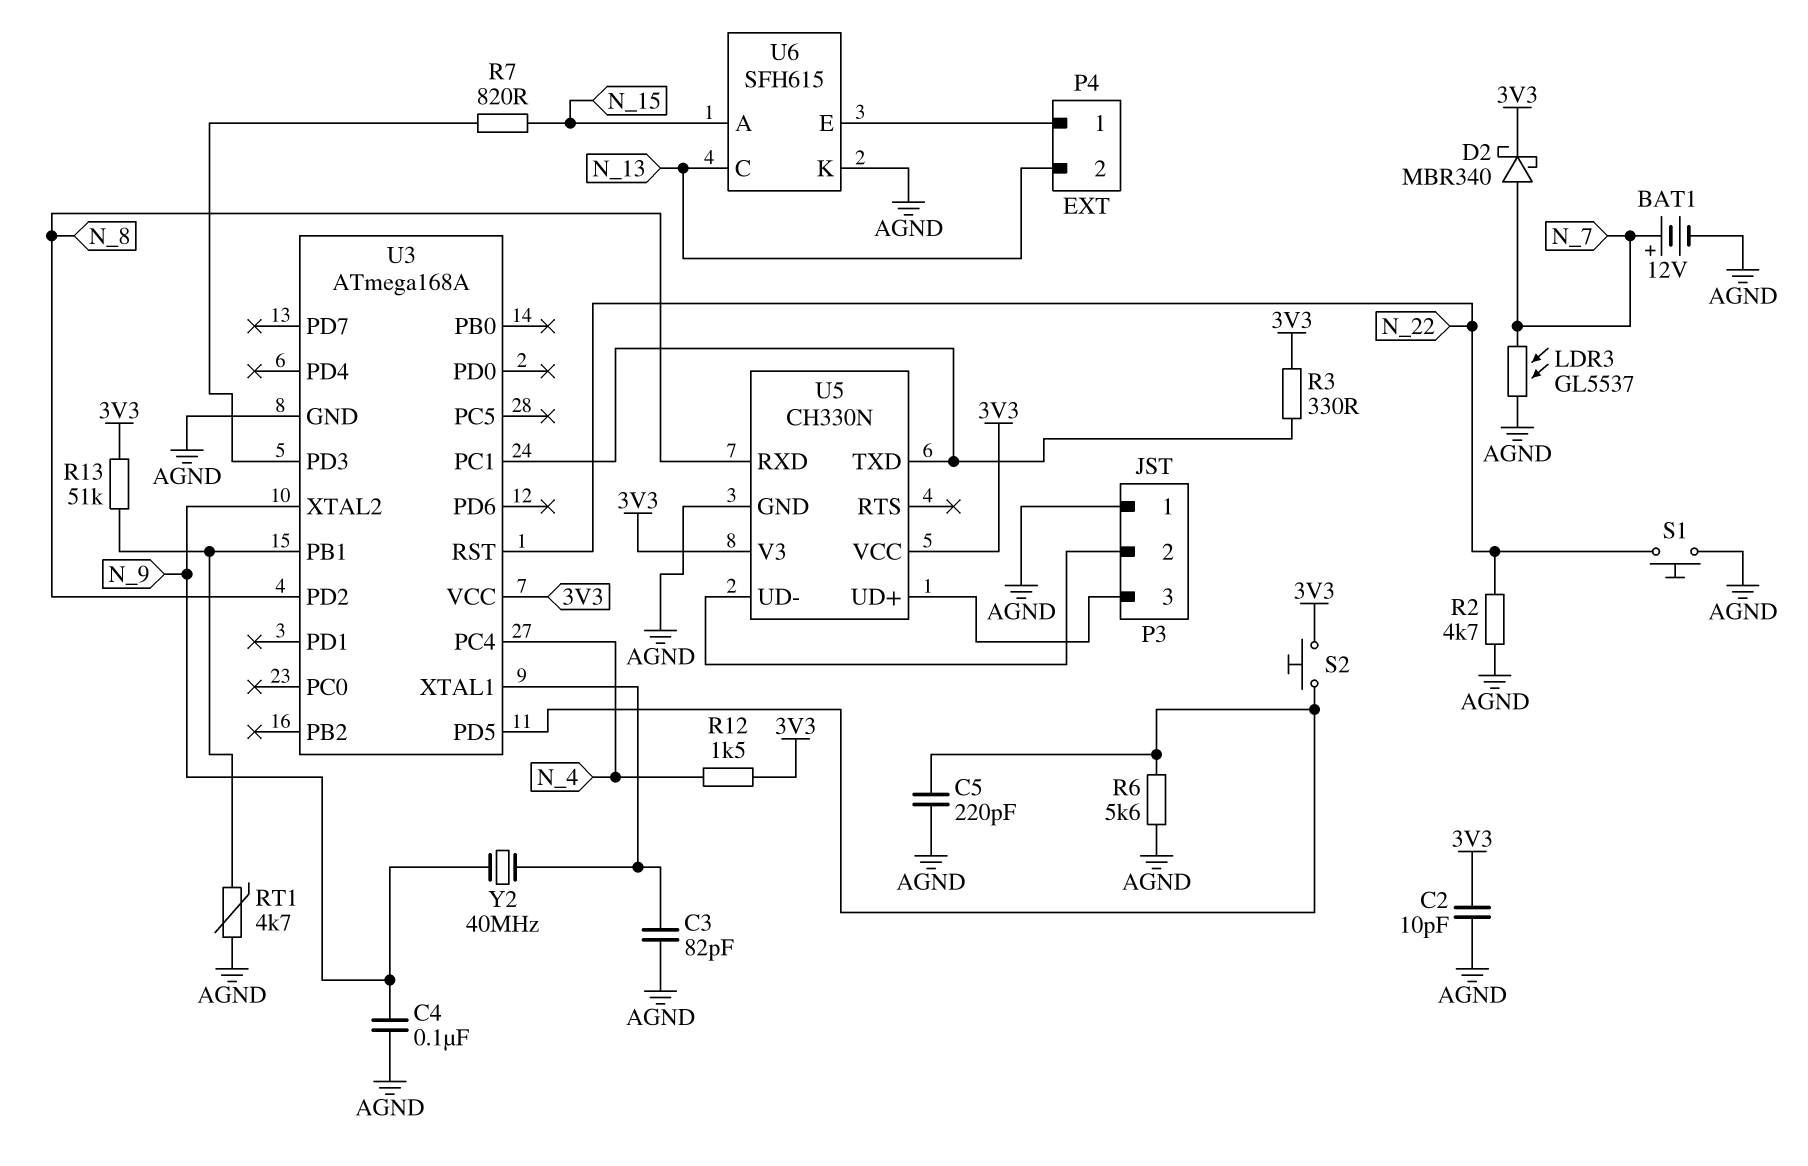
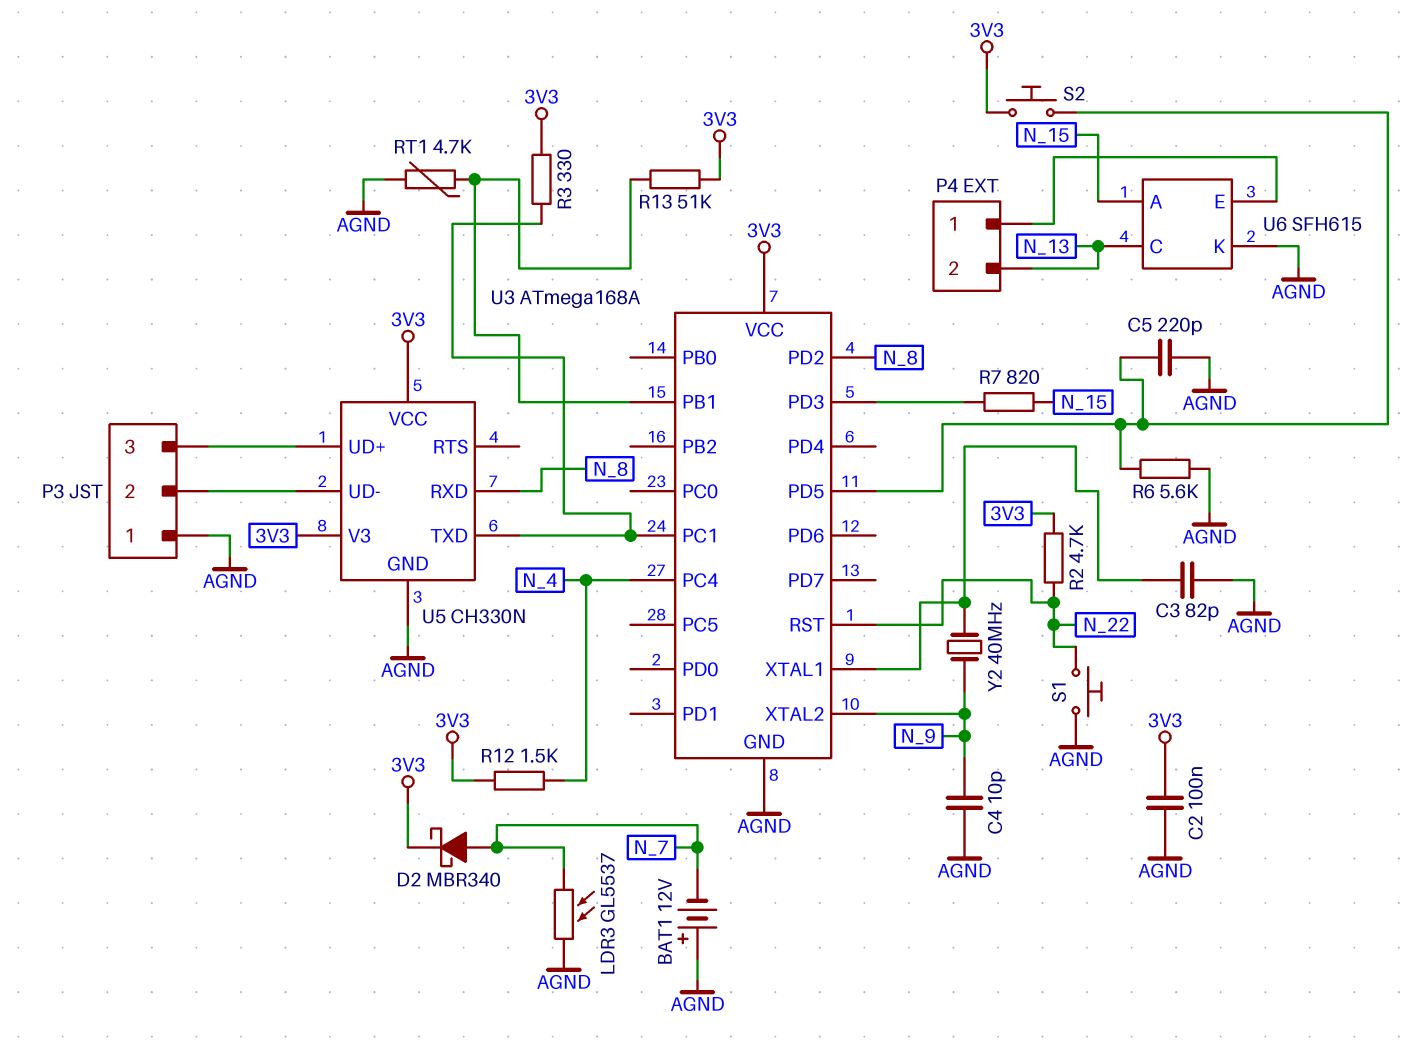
BAT1: 12V (plus N_7, minus AGND) -> 12V (plus AGND, minus N_7)
C2: 10pF (3V3, AGND) -> 100nF (3V3, AGND)
C4: 100nF (AGND, N_9) -> 10pF (AGND, N_9)
R2: 4.7k (AGND, N_22) -> 4.7k (3V3, N_22)

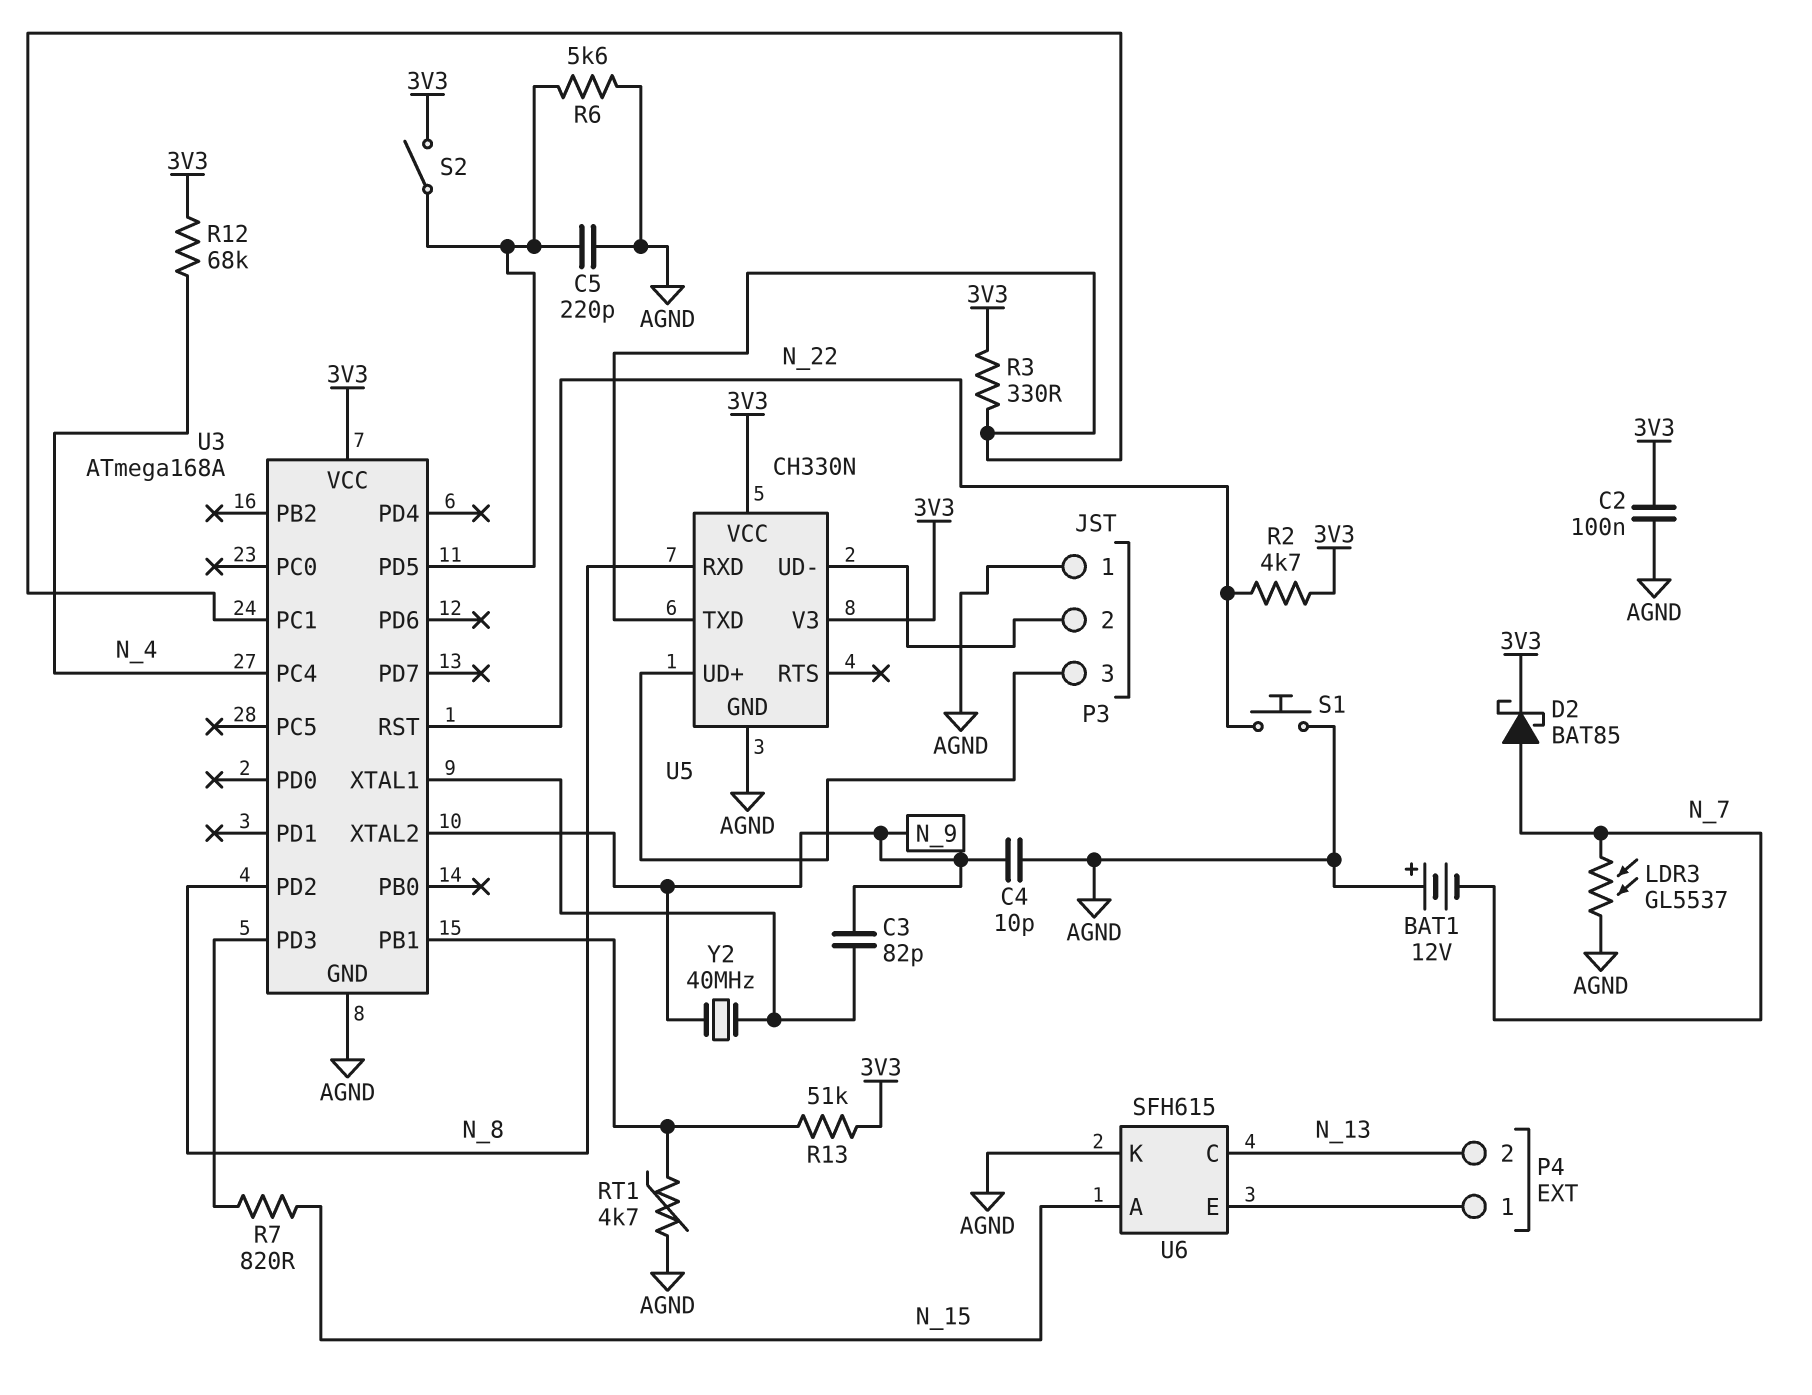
C3: 82pF (AGND, U3/XTAL1) -> 82pF (N_9, U3/XTAL1)
D2: schottky MBR340 (A N_7, K 3V3) -> schottky BAT85 (A N_7, K 3V3)
R12: 1.5k (3V3, N_4) -> 68k (3V3, N_4)
S2: button (3V3, U3/PD5) -> switch (3V3, U3/PD5)

